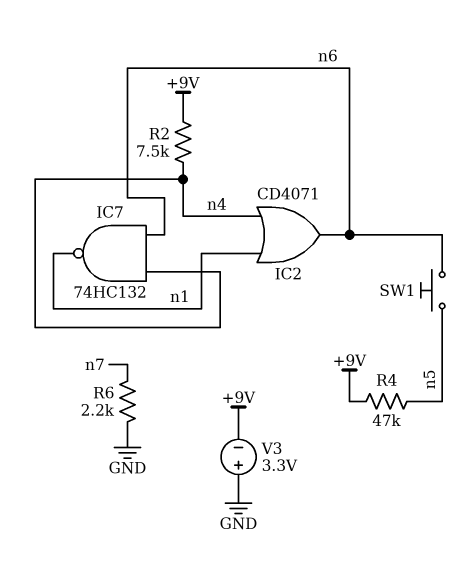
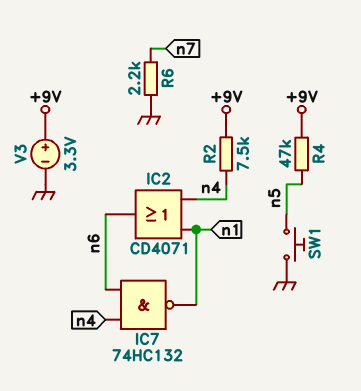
SW1: button (n5, n6) -> button (GND, n5)
V3: 3.3V (plus GND, minus +9V) -> 3.3V (plus +9V, minus GND)

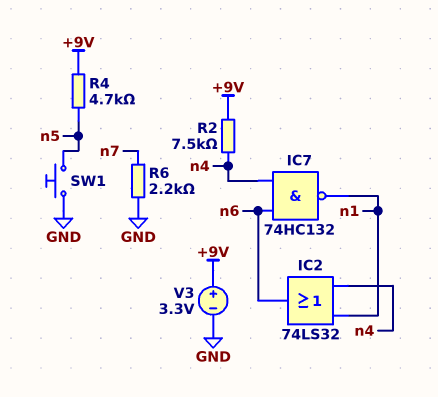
IC2: OR CD4071 (in n1, in n4, out n6) -> OR 74LS32 (in n1, in n4, out n6)
R4: 47k (+9V, n5) -> 4.7k (+9V, n5)

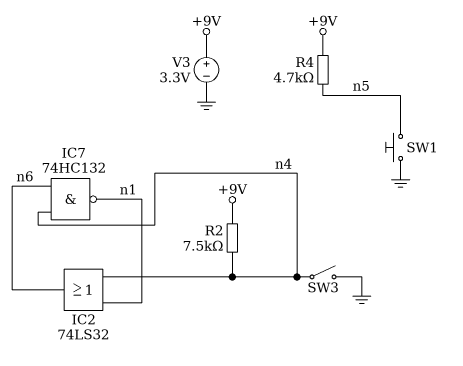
R6: 2.2k (GND, n7) -> none
SW3: none -> switch (GND, n4)

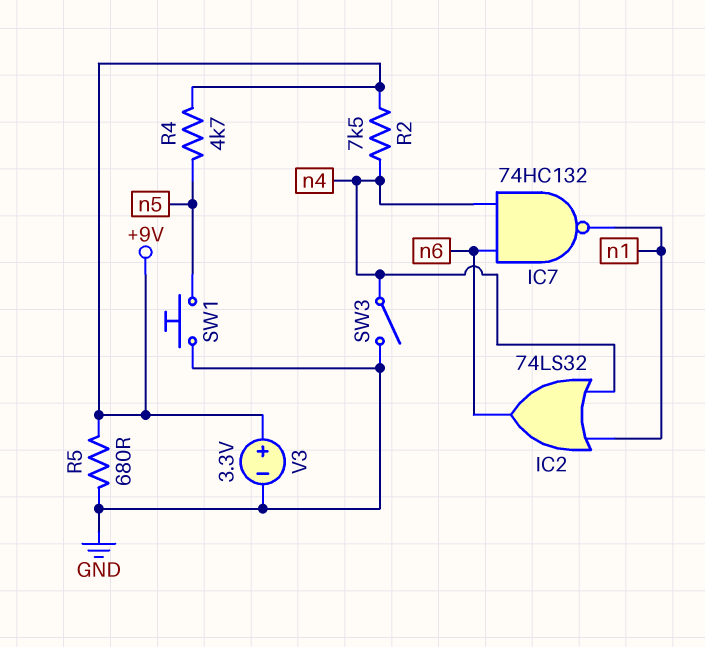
R5: none -> 680 (+9V, GND)

